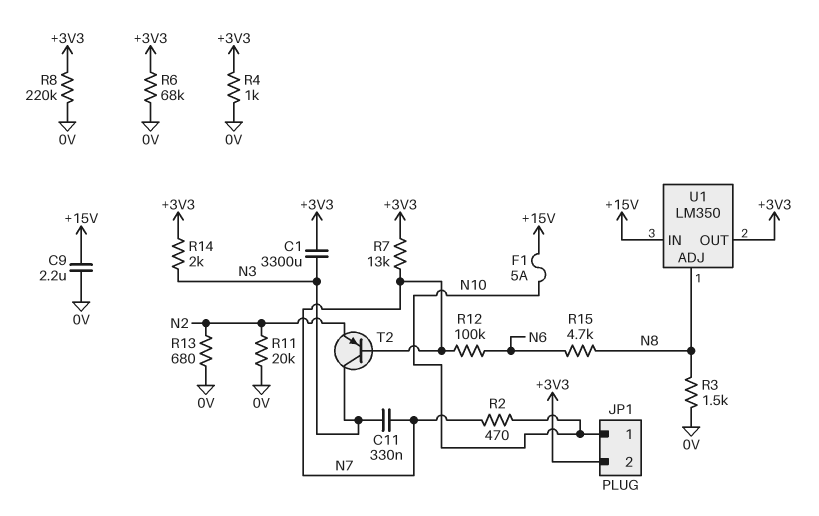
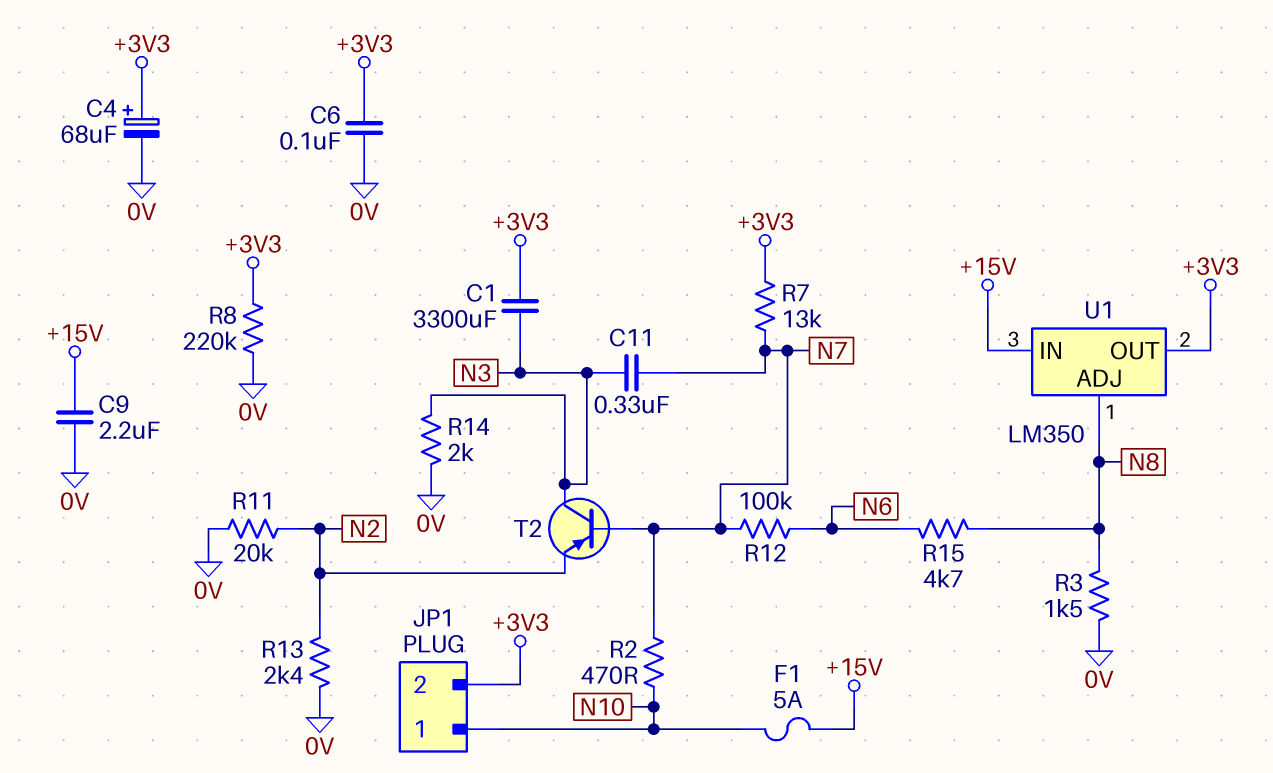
C4: none -> 68uF (plus +3V3, minus 0V)
C6: none -> 100nF (+3V3, 0V)
R4: 1k (+3V3, 0V) -> none
R6: 68k (+3V3, 0V) -> none
R13: 680 (0V, N2) -> 2.4k (0V, N2)
R14: 2k (+3V3, N3) -> 2k (0V, N3)

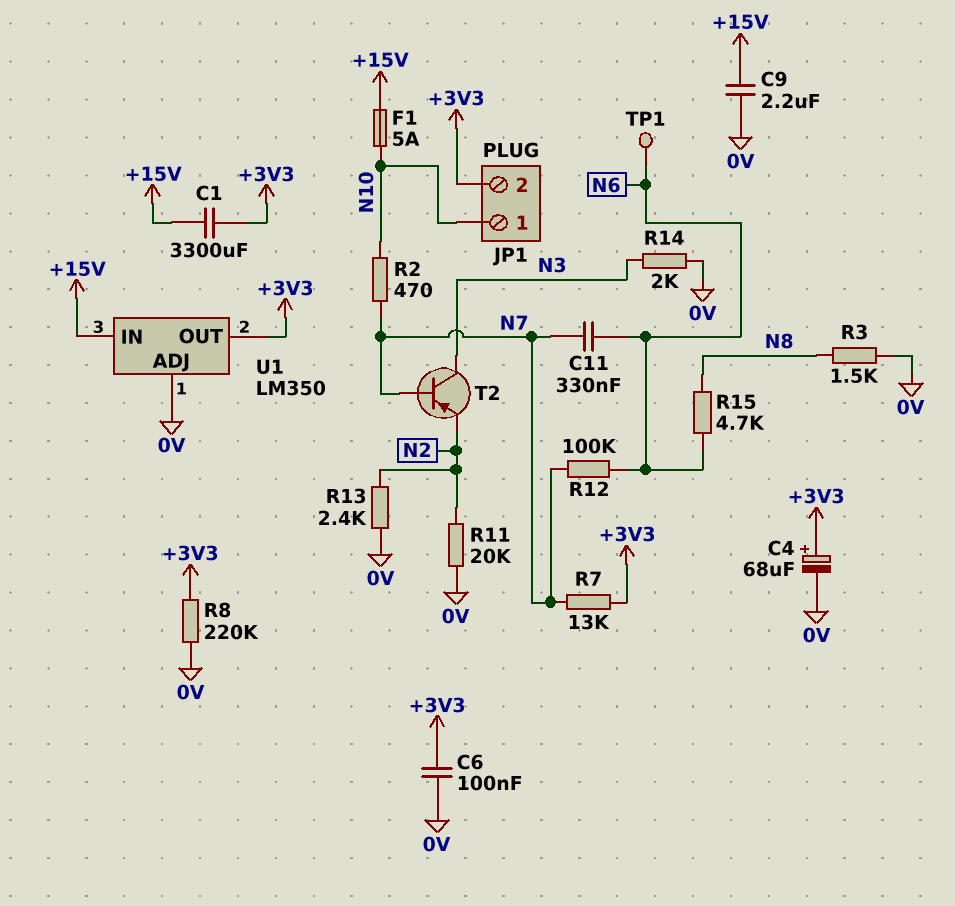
C1: 3300uF (+3V3, N3) -> 3300uF (+3V3, +15V)
C11: 330nF (N3, N7) -> 330nF (N6, N7)
TP1: none -> test point (N6)
U1 pin ADJ: N8 -> 0V

